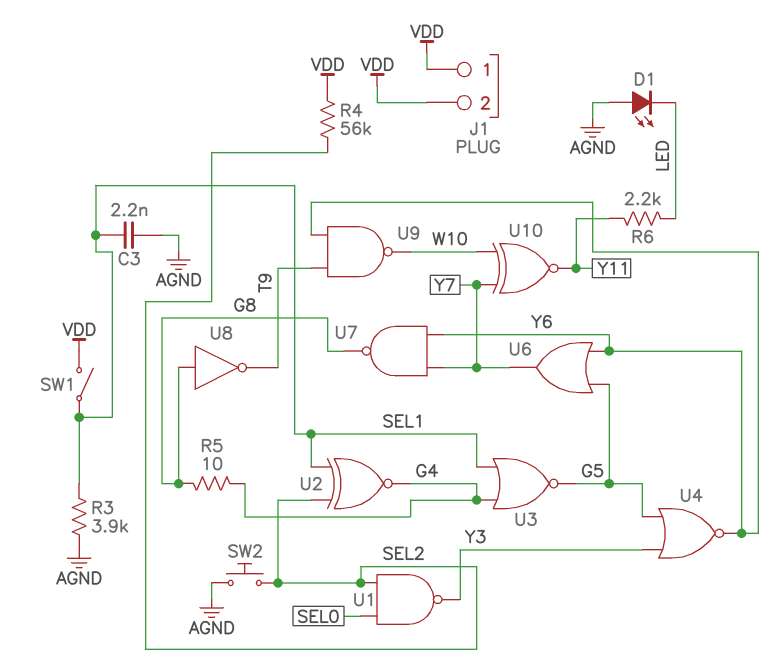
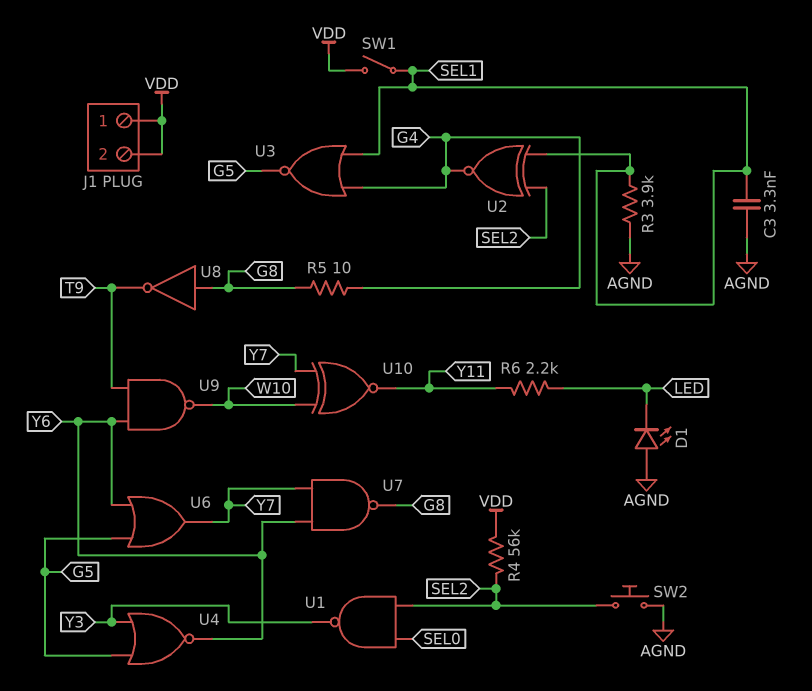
C3: 2.2nF (AGND, SEL1) -> 3.3nF (AGND, SEL1)

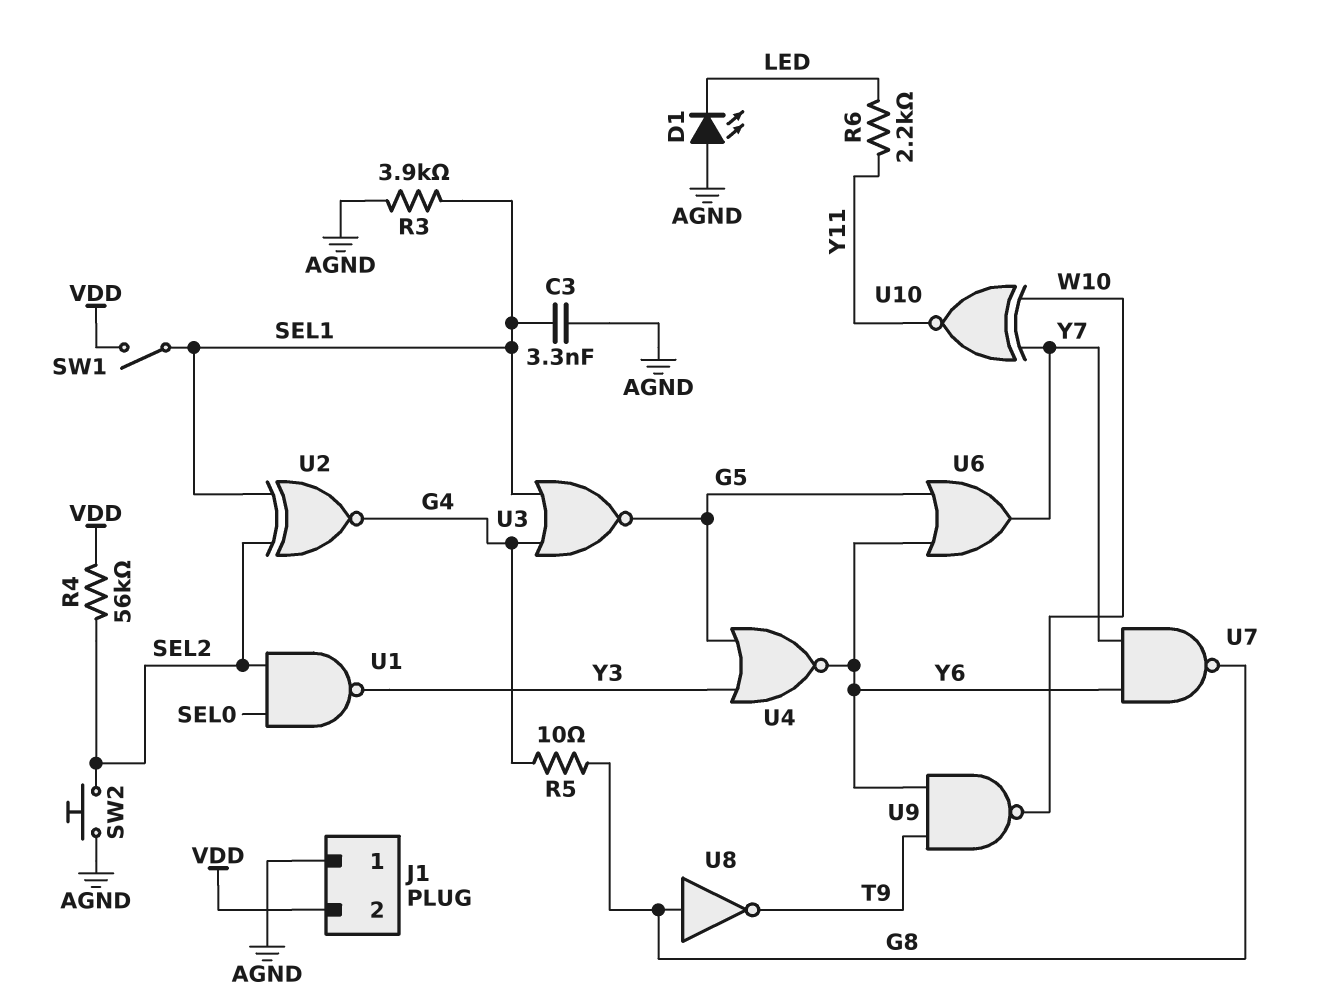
J1 pin 1: VDD -> AGND

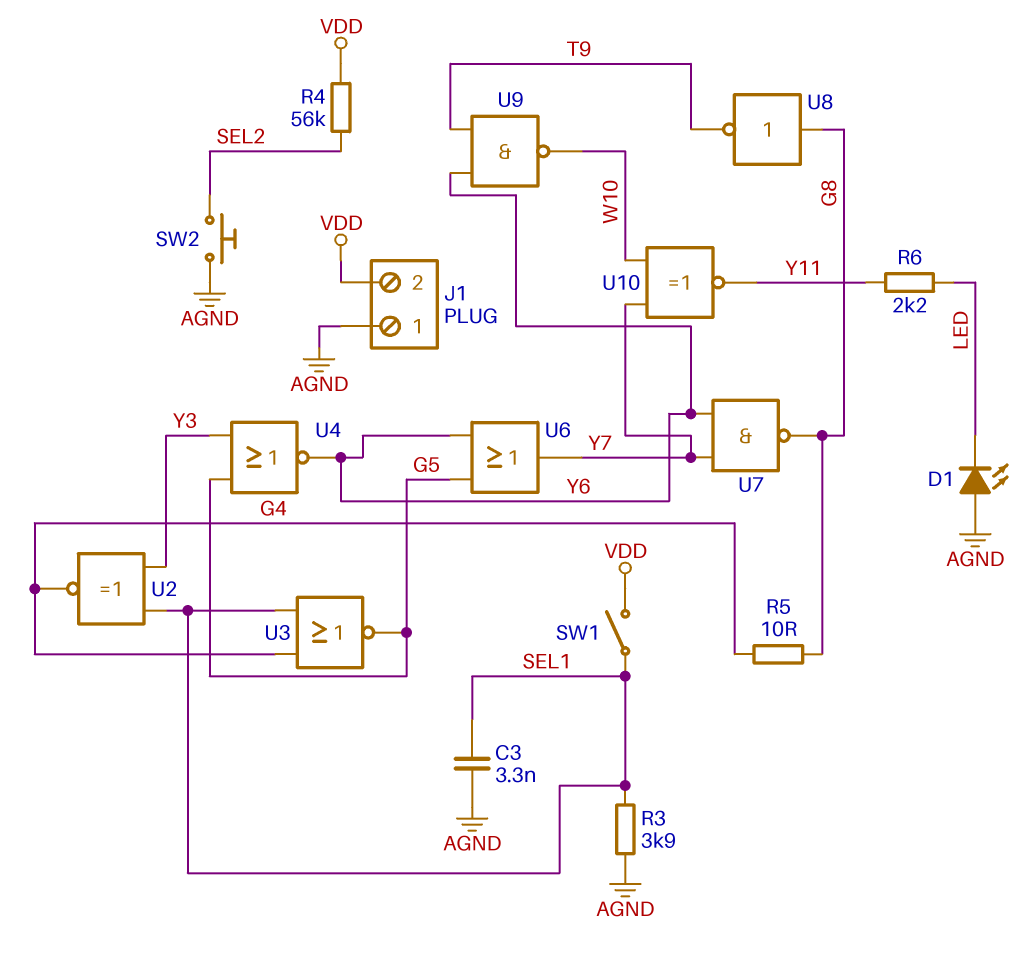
U1: NAND (in SEL0, in SEL2, out Y3) -> none
U2: XNOR (in SEL1, in SEL2, out G4) -> XNOR (in SEL1, in Y3, out G4)

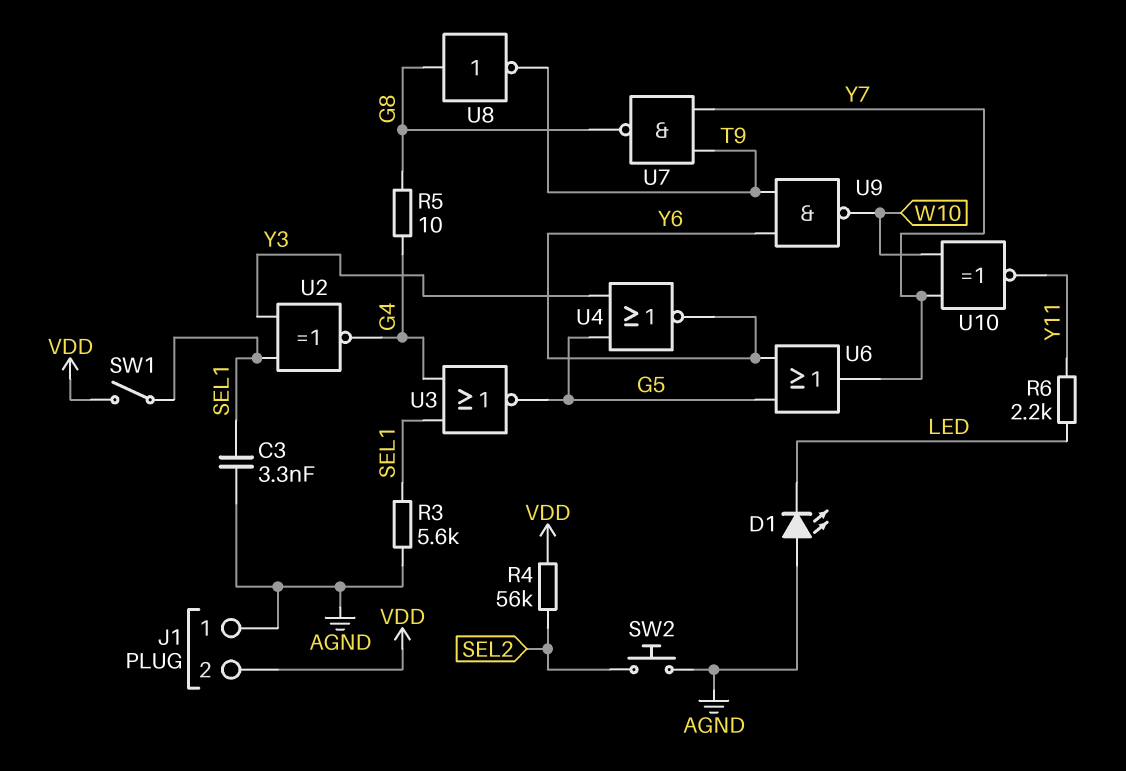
R3: 3.9k (AGND, SEL1) -> 5.6k (AGND, SEL1)
U7: NAND (in Y6, in Y7, out G8) -> NAND (in T9, in Y7, out G8)

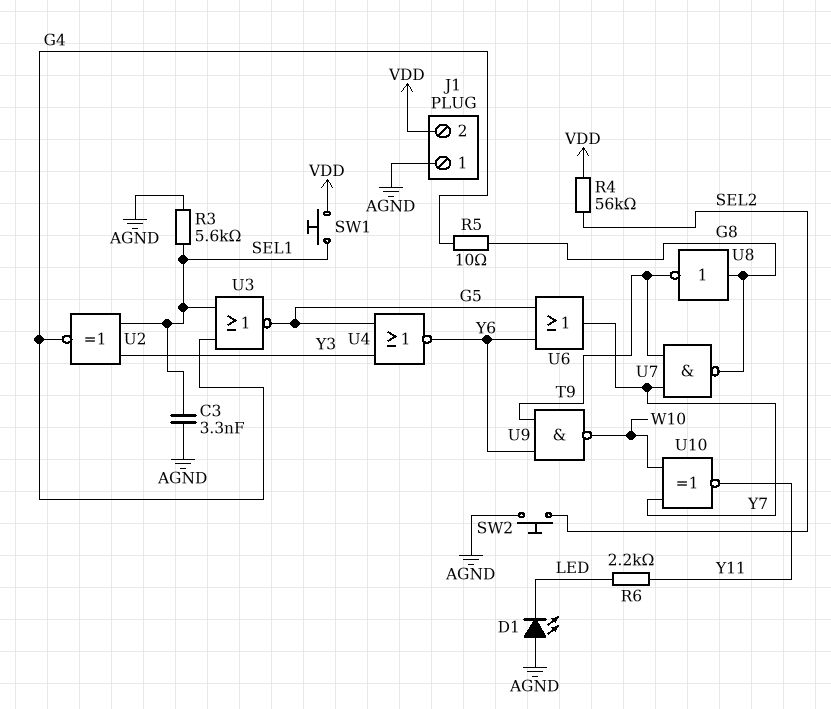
SW1: switch (SEL1, VDD) -> button (SEL1, VDD)

